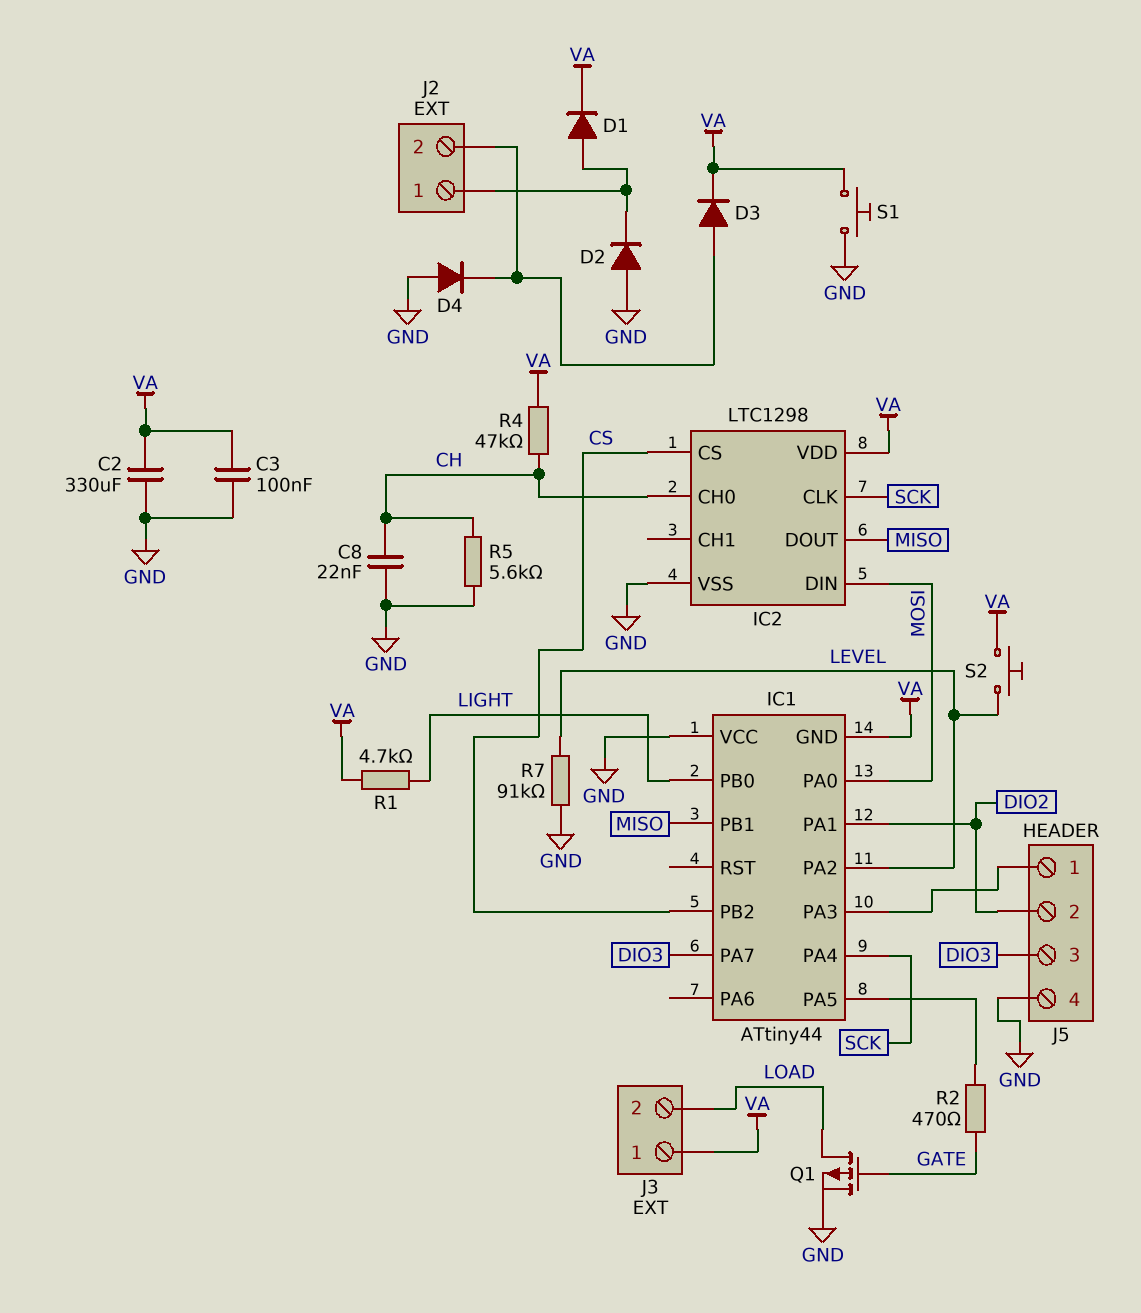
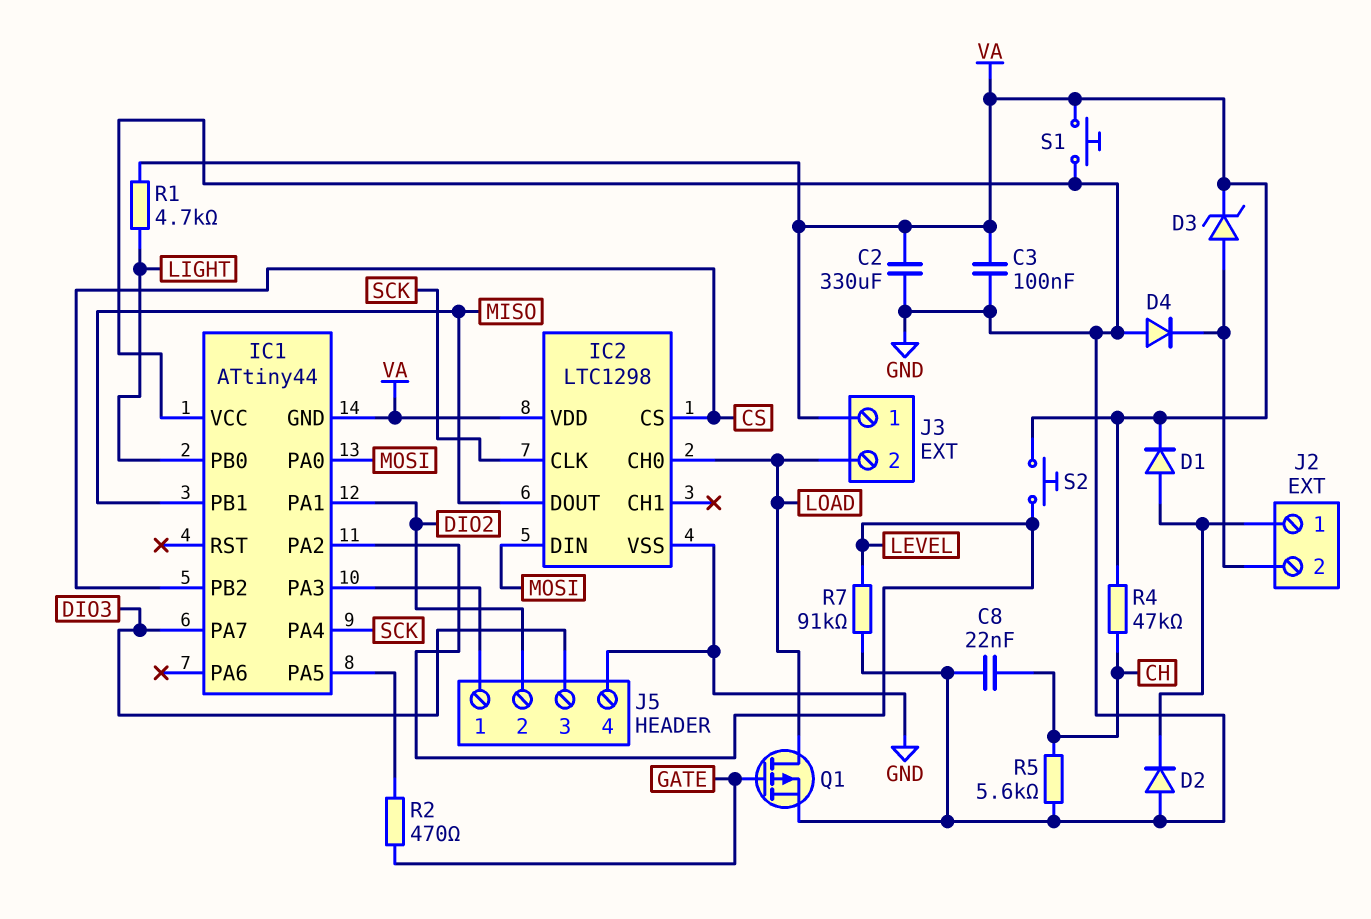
D3: diode (A J2/2, K VA) -> zener (A J2/2, K VA)
IC2 pin CH0: CH -> LOAD

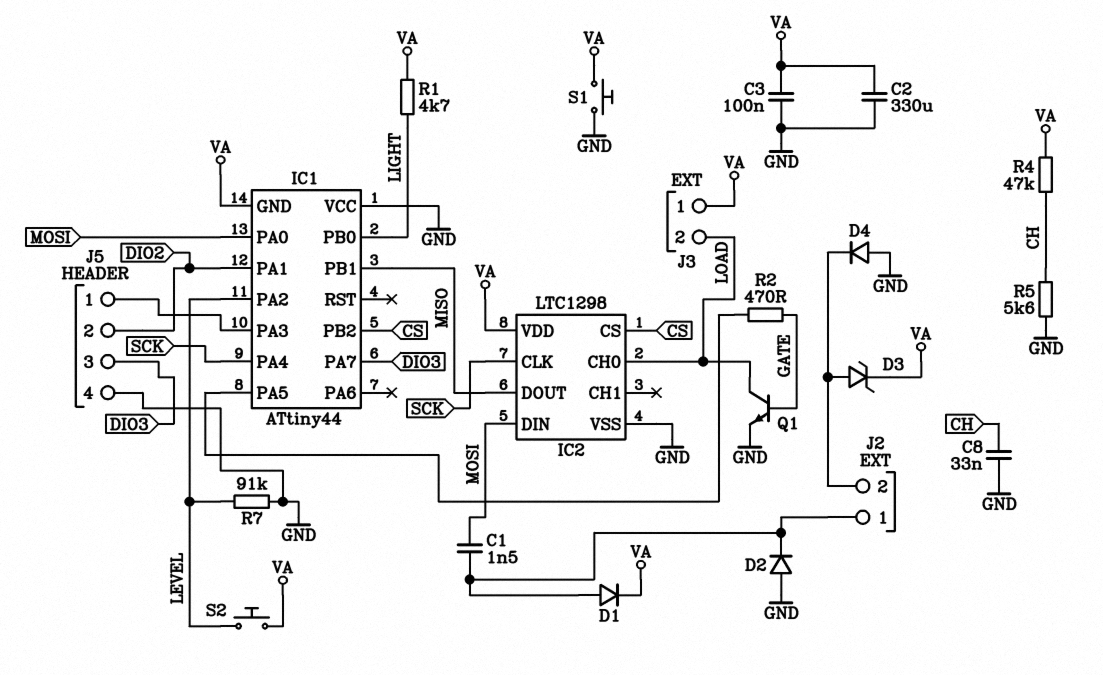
C1: none -> 1.5nF (J2/1, MOSI)
C8: 22nF (CH, GND) -> 33nF (CH, GND)
Q1: PMOS (G GATE, D LOAD, S GND) -> NPN (B GATE, C LOAD, E GND)

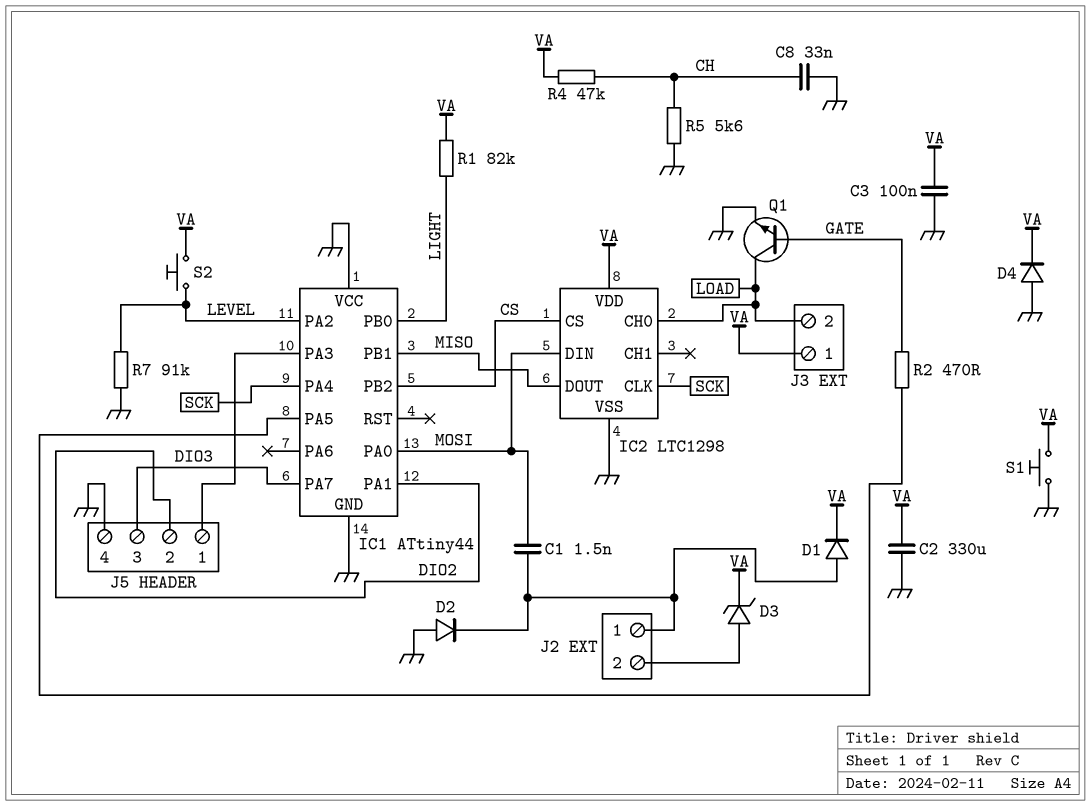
D4: diode (A GND, K J2/2) -> diode (A GND, K VA)
IC1 pin GND: VA -> GND
R1: 4.7k (LIGHT, VA) -> 82k (LIGHT, VA)

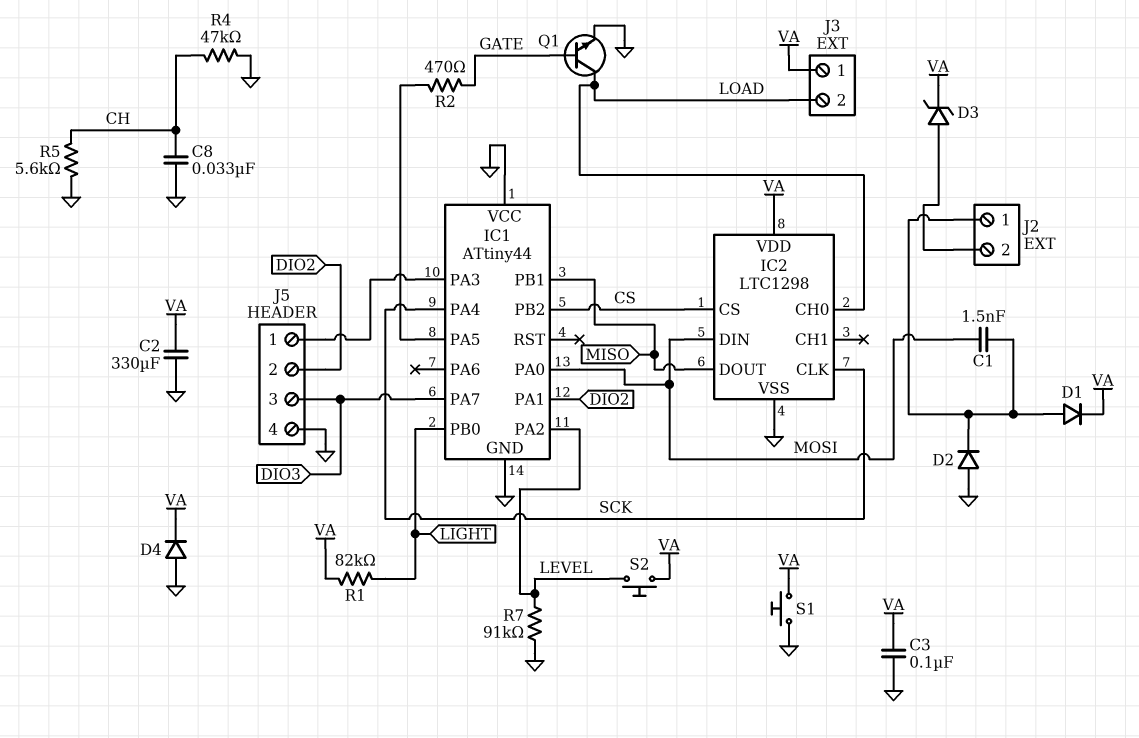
R4: 47k (CH, VA) -> 47k (CH, GND)

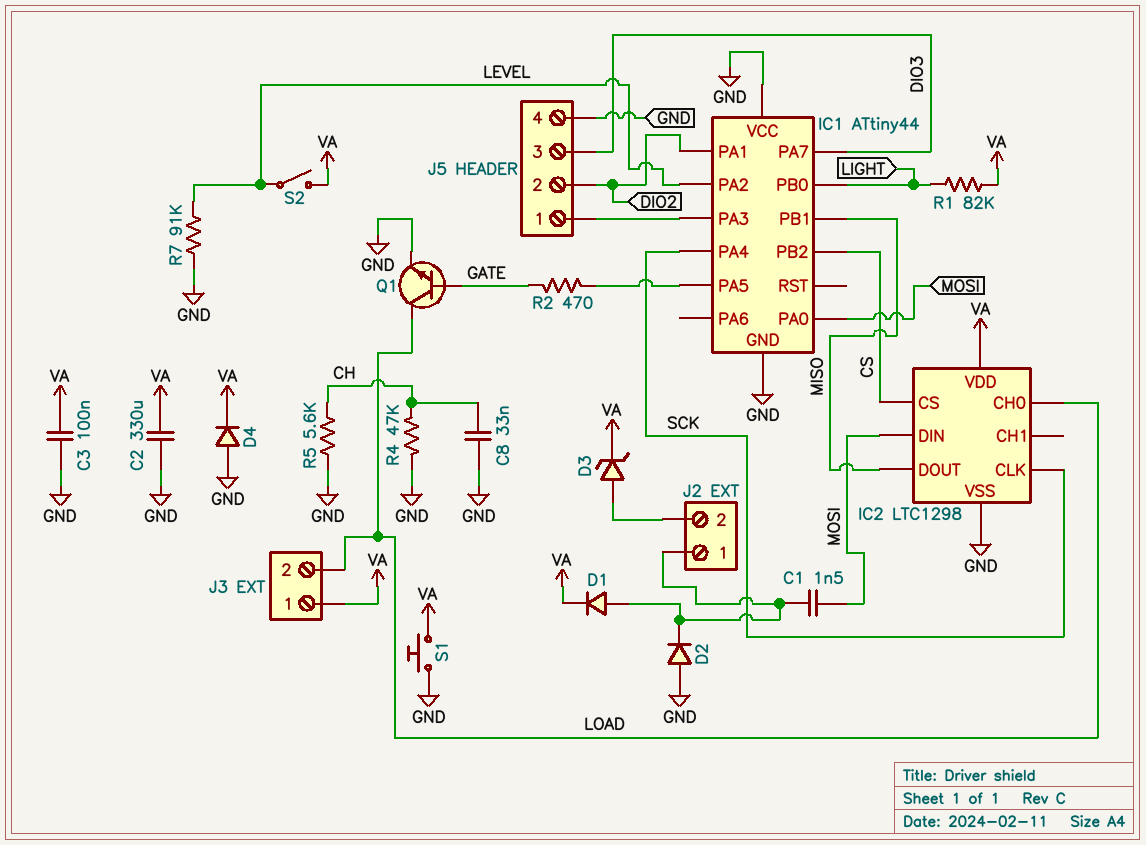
S2: button (LEVEL, VA) -> switch (LEVEL, VA)

